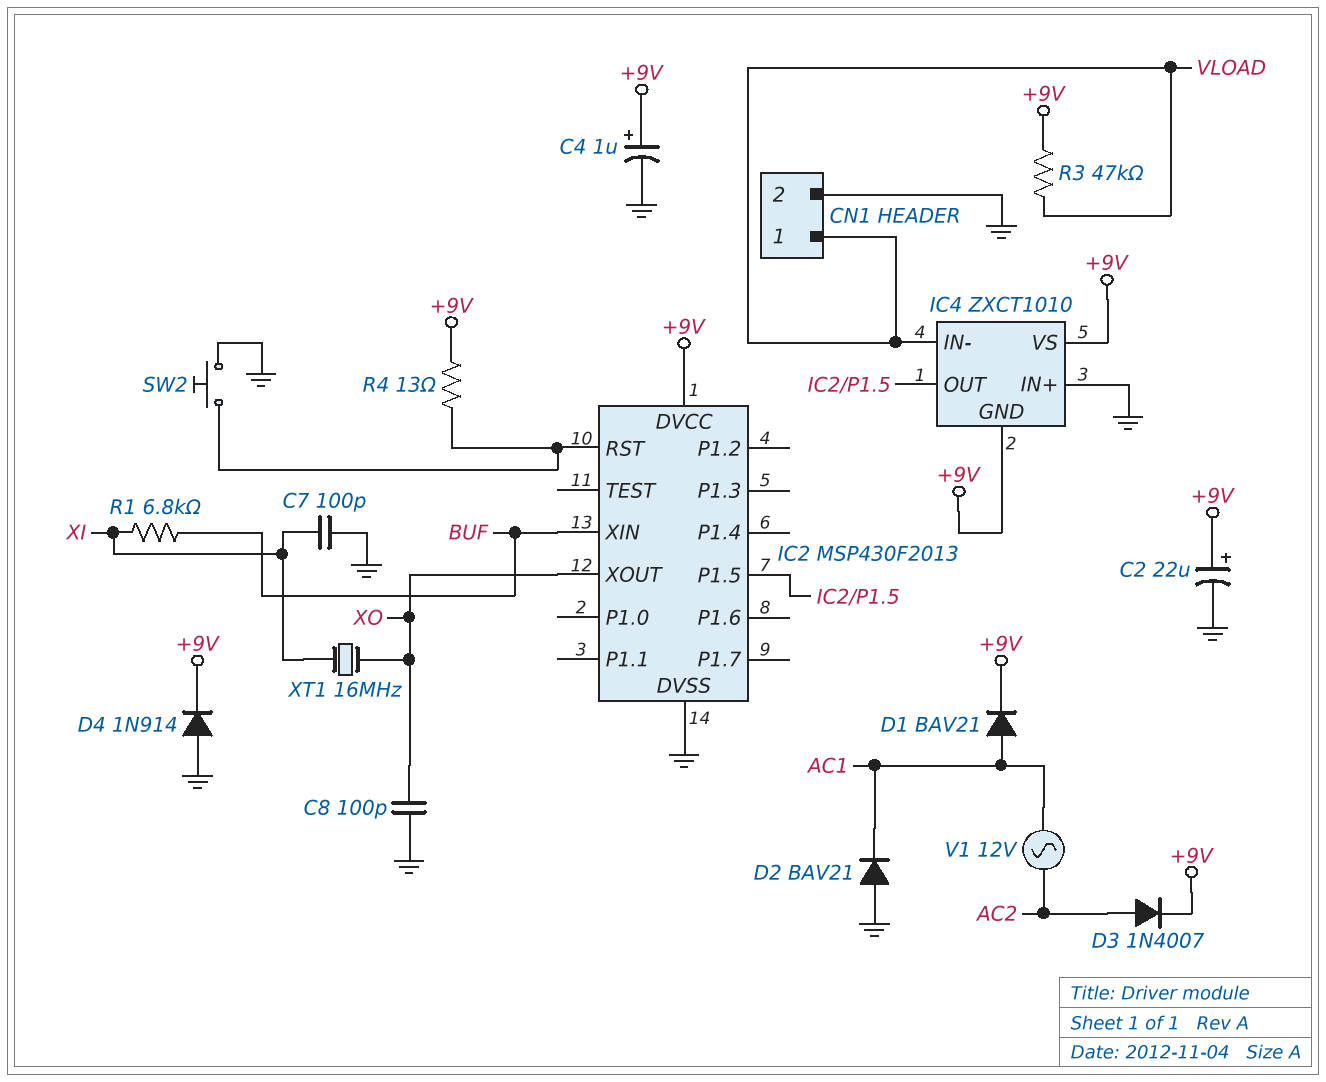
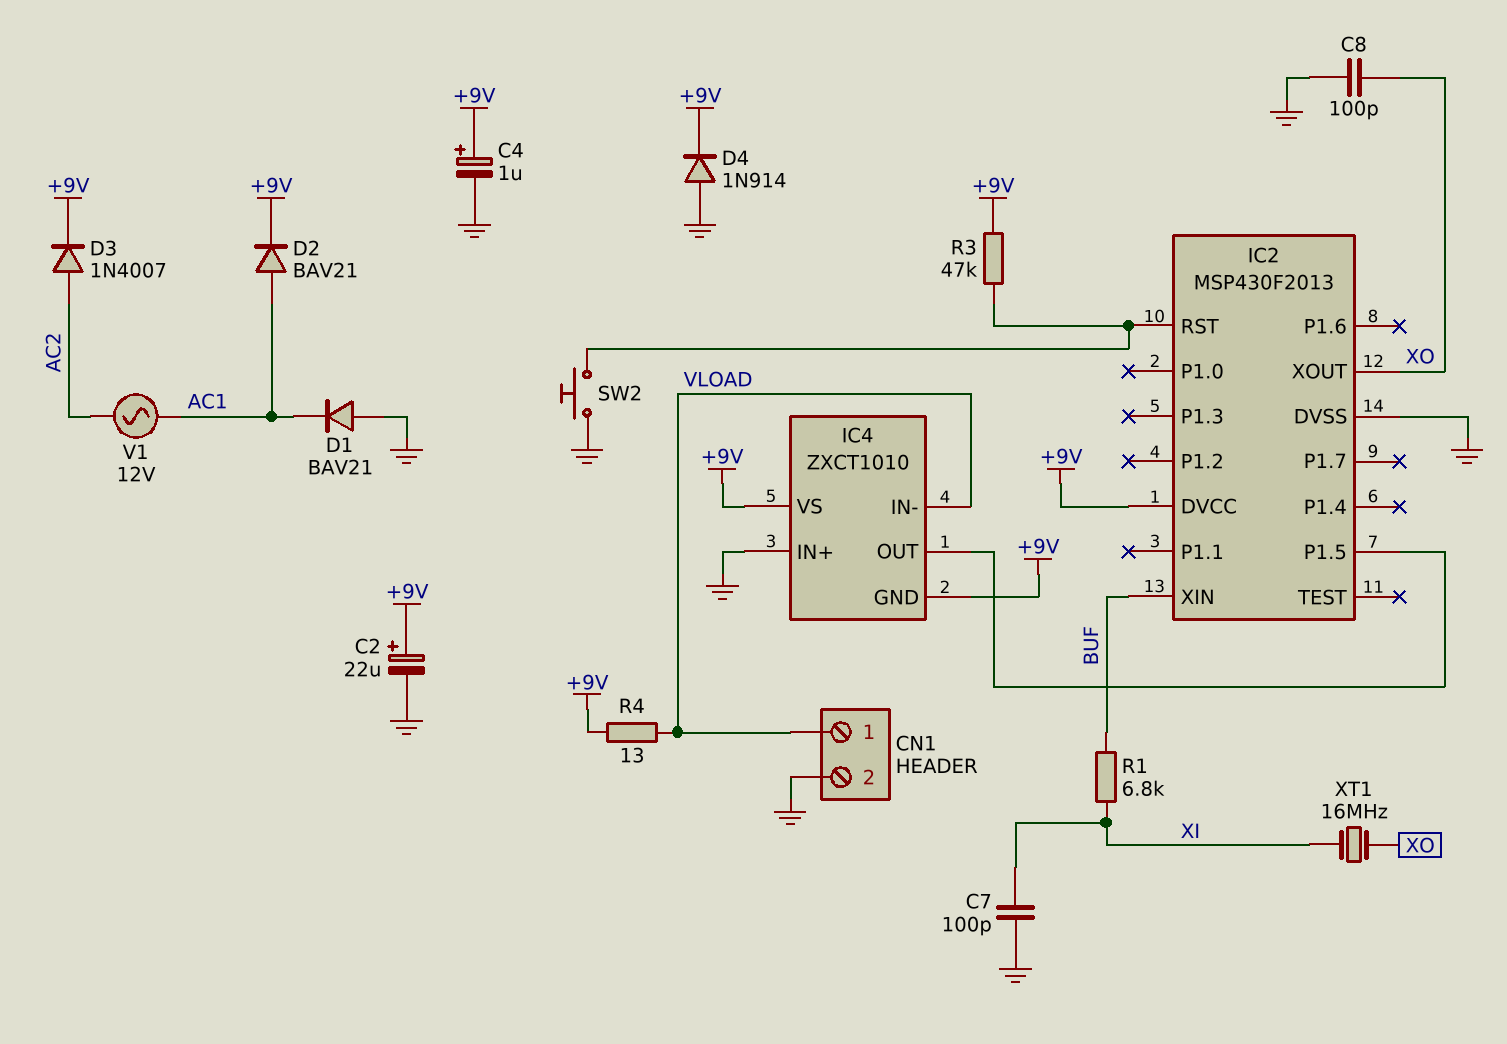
D1: diode BAV21 (A AC1, K +9V) -> diode BAV21 (A GND, K AC1)
D2: diode BAV21 (A GND, K AC1) -> diode BAV21 (A AC1, K +9V)
R3: 47k (+9V, VLOAD) -> 47k (+9V, IC2/RST)
R4: 13 (+9V, IC2/RST) -> 13 (+9V, VLOAD)

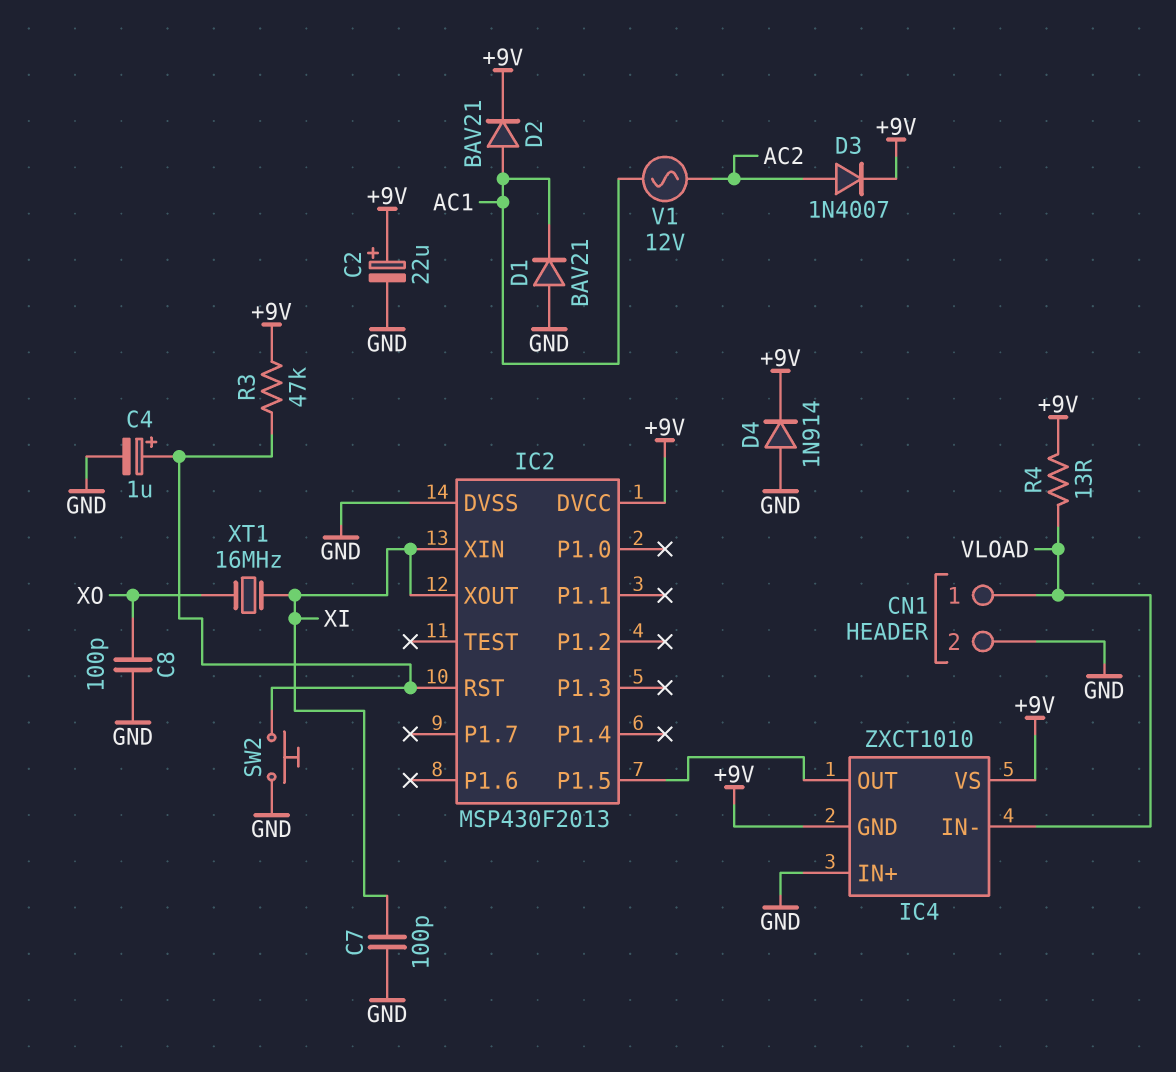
C4: 1uF (plus +9V, minus GND) -> 1uF (plus IC2/RST, minus GND)
IC2 pin XIN: BUF -> XI
IC2 pin XOUT: XO -> XI
R1: 6.8k (BUF, XI) -> none

